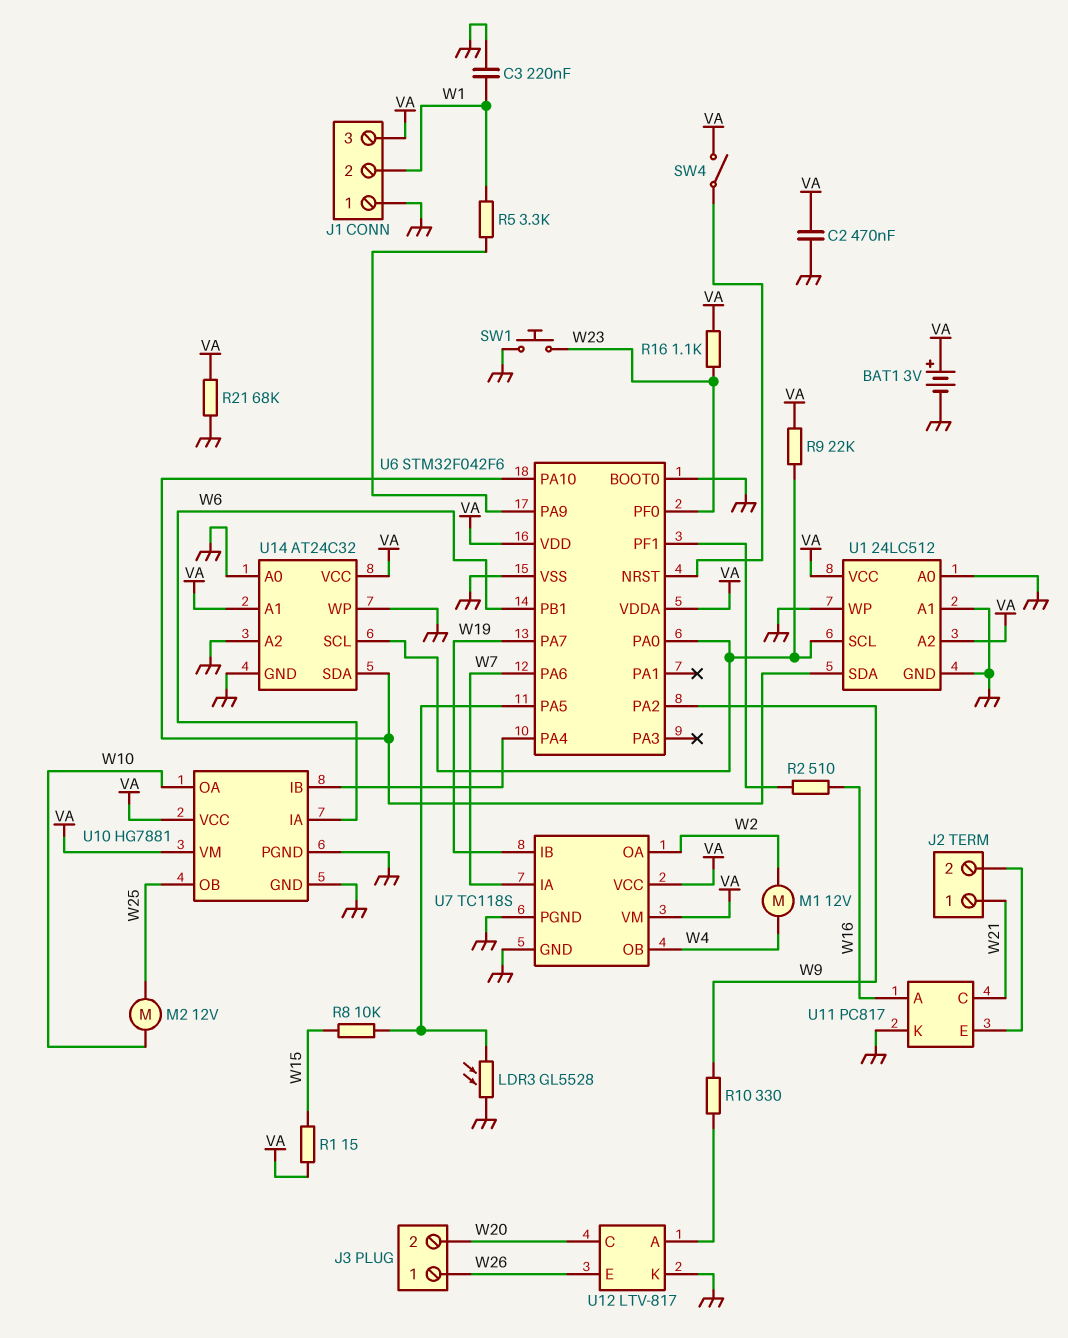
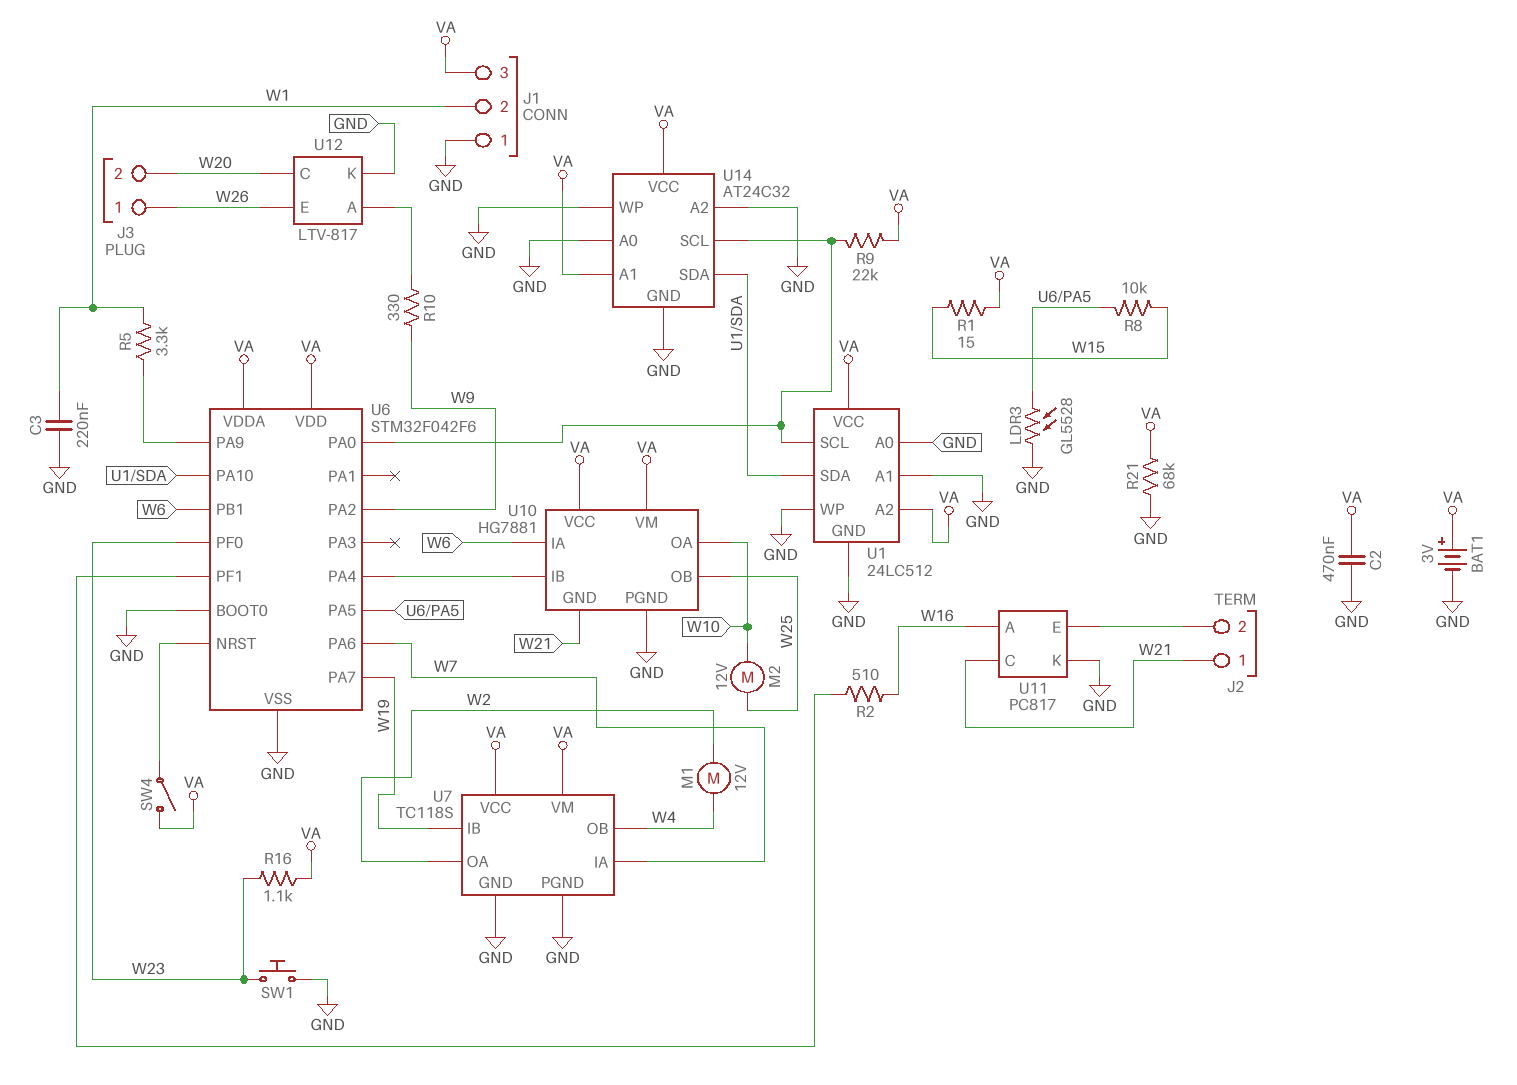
U10 pin GND: GND -> W21

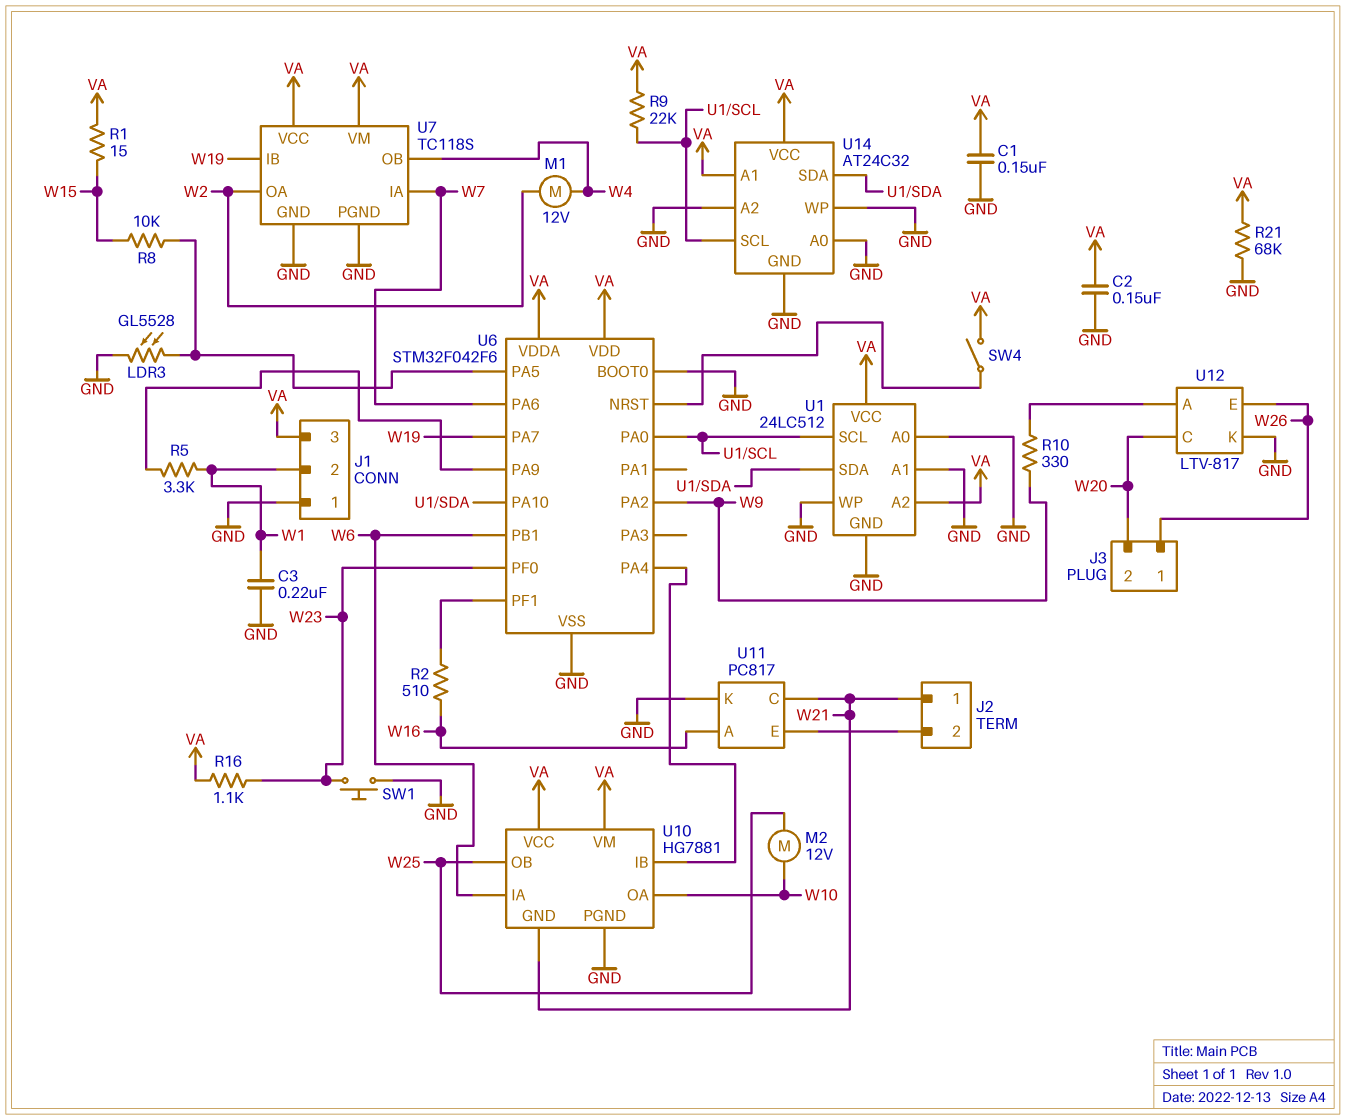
BAT1: 3V (plus VA, minus GND) -> none
C1: none -> 150nF (GND, VA)
C2: 470nF (GND, VA) -> 150nF (GND, VA)

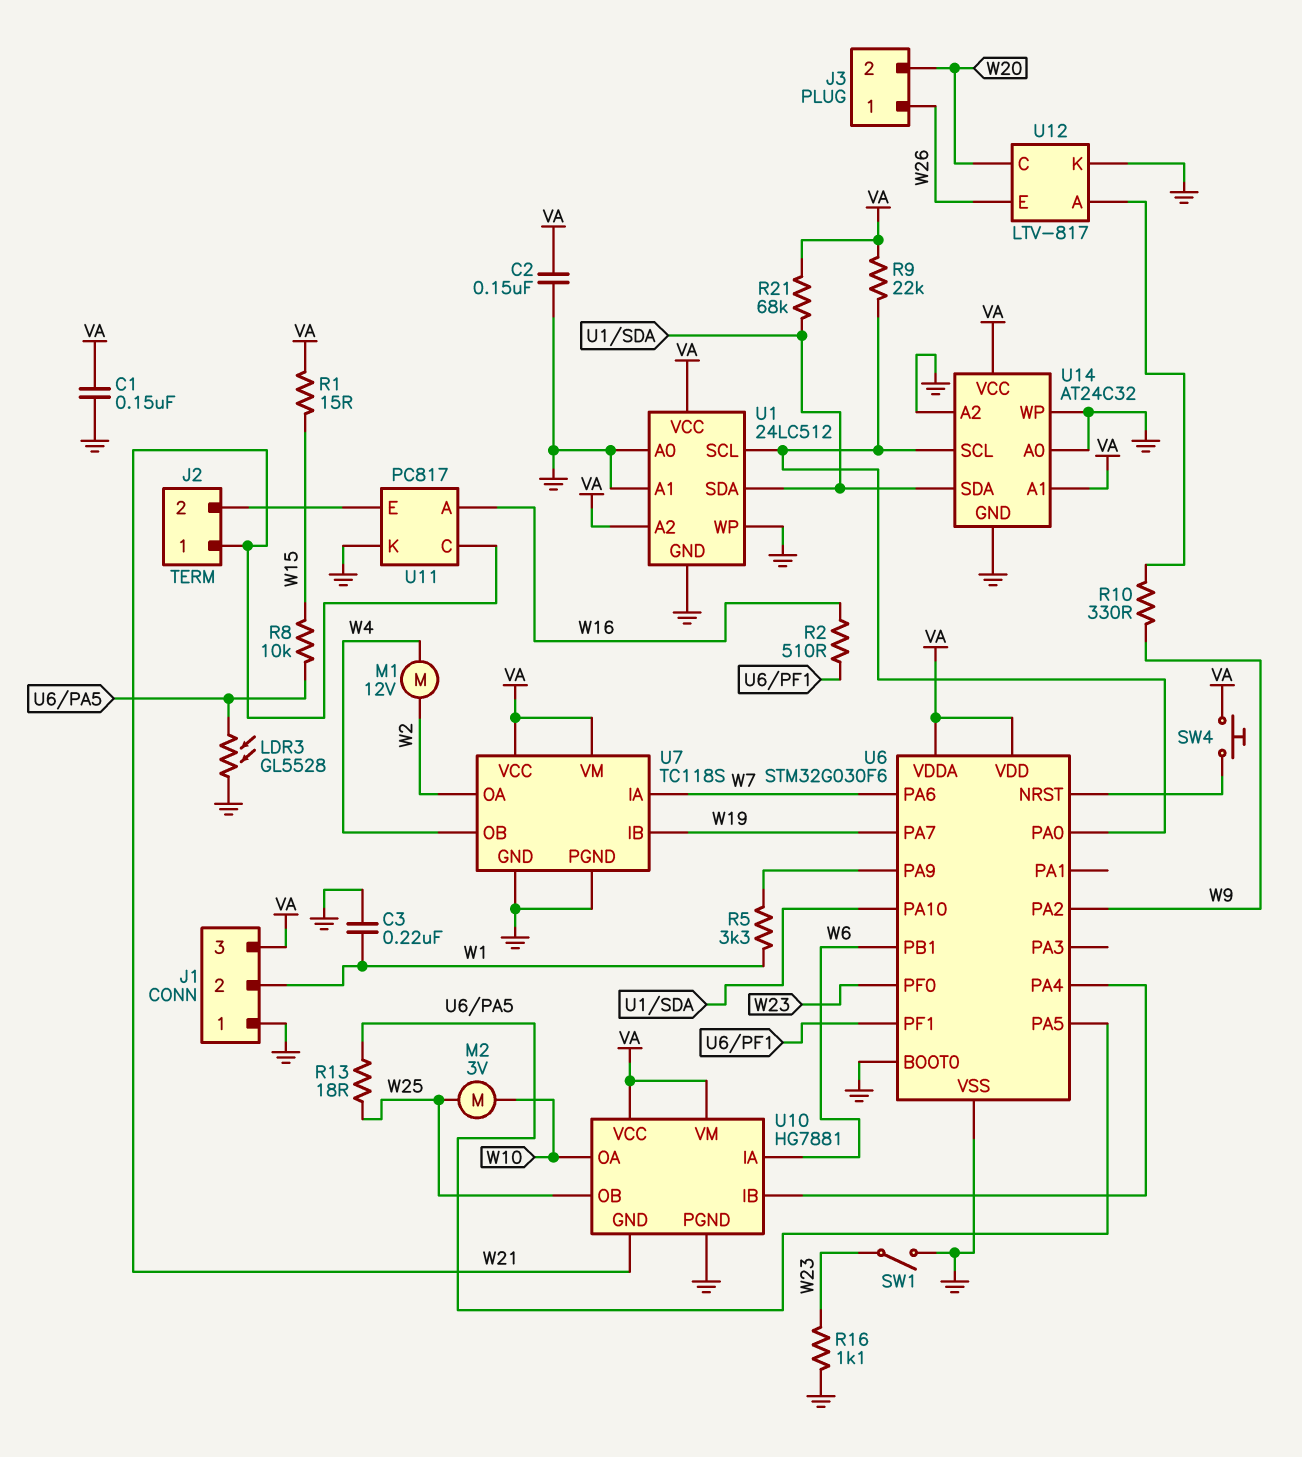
M2: motor 12V (W10, W25) -> motor 3V (W10, W25)
R13: none -> 18 (U6/PA5, W25)
R16: 1.1k (VA, W23) -> 1.1k (GND, W23)
R21: 68k (GND, VA) -> 68k (U1/SDA, VA)
SW1: button (GND, W23) -> switch (GND, W23)
SW4: switch (U6/NRST, VA) -> button (U6/NRST, VA)
U6: STM32F042F6 -> STM32G030F6

